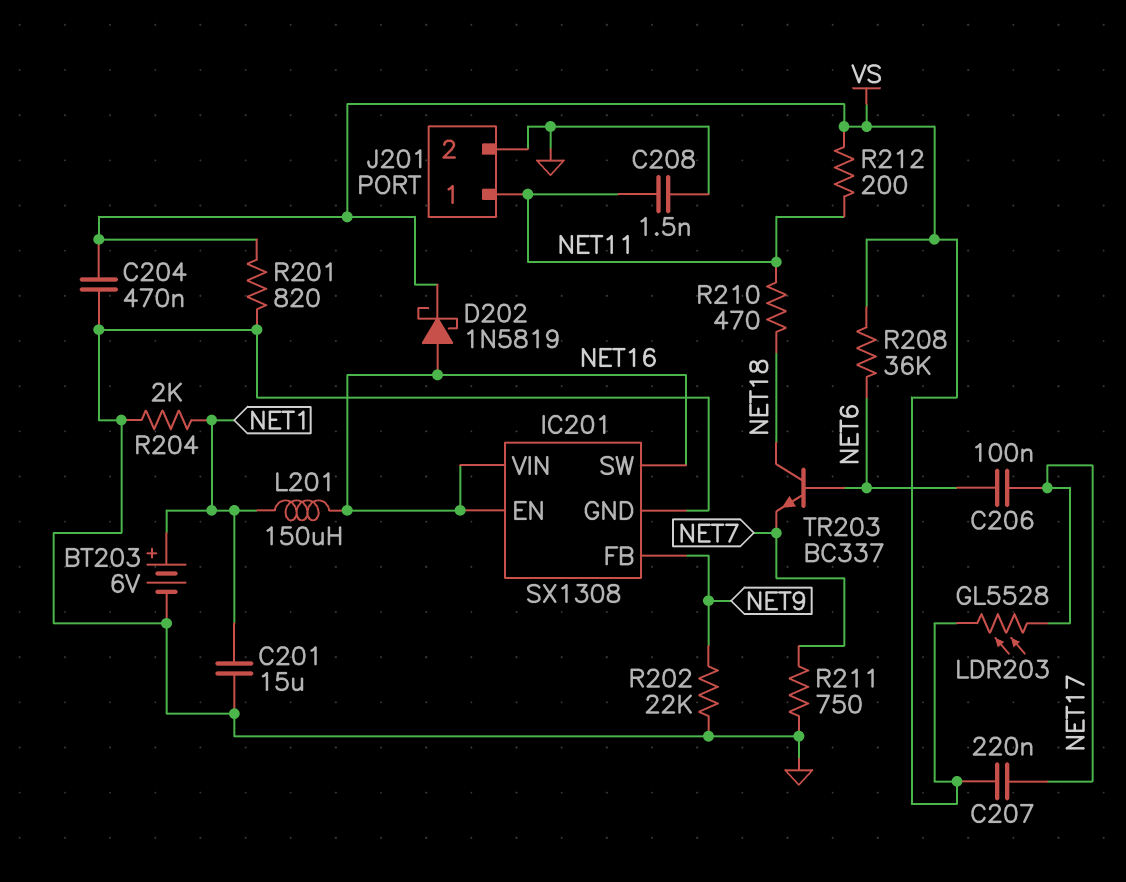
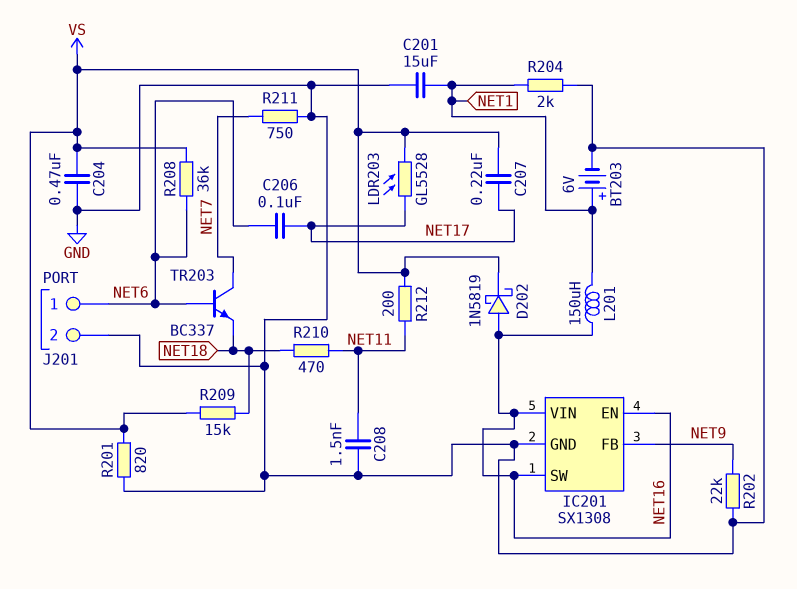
J201 pin 1: NET11 -> NET6
R209: none -> 15k (NET18, VS)
TR203: NPN BC337 (B NET6, C NET18, E NET7) -> NPN BC337 (B NET6, C NET7, E NET18)

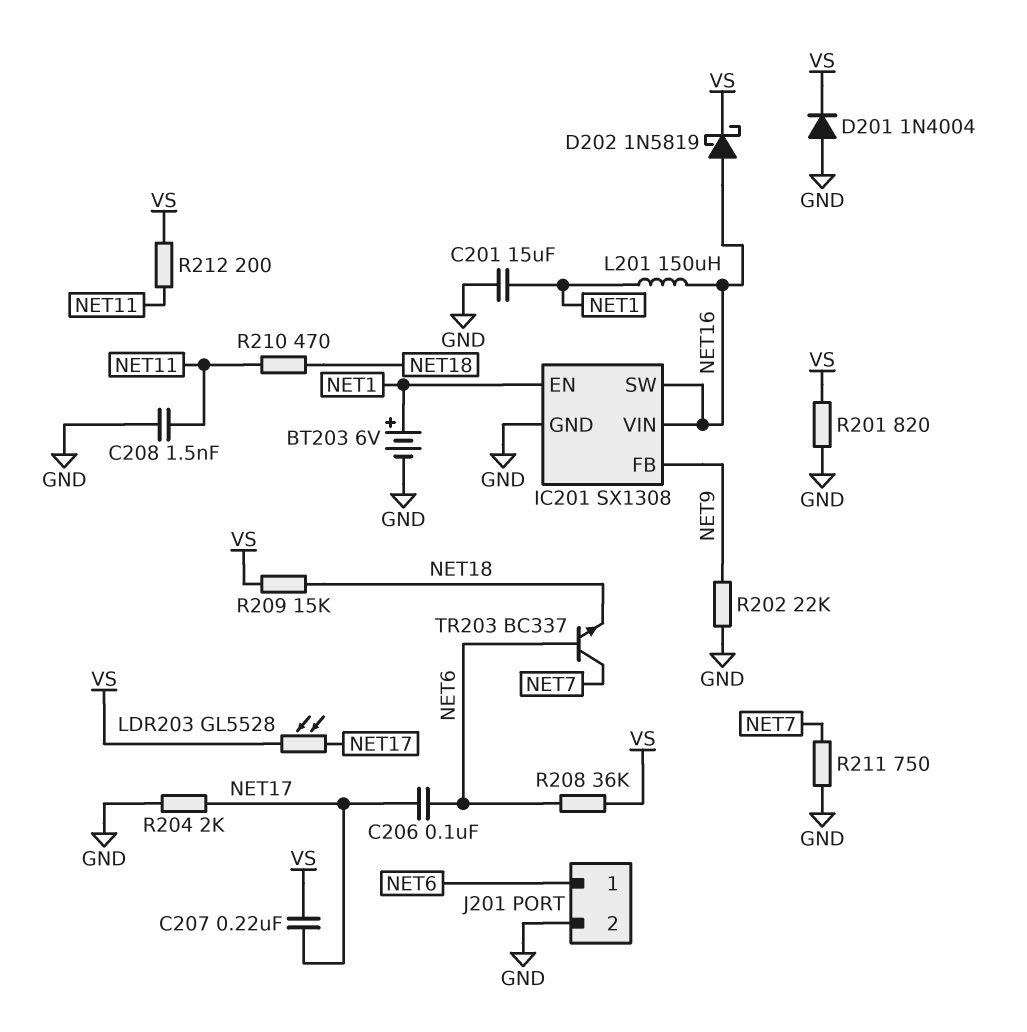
C204: 470nF (GND, VS) -> none
D201: none -> diode 1N4004 (A GND, K VS)
IC201 pin EN: NET16 -> NET1
R204: 2k (GND, NET1) -> 2k (GND, NET17)

